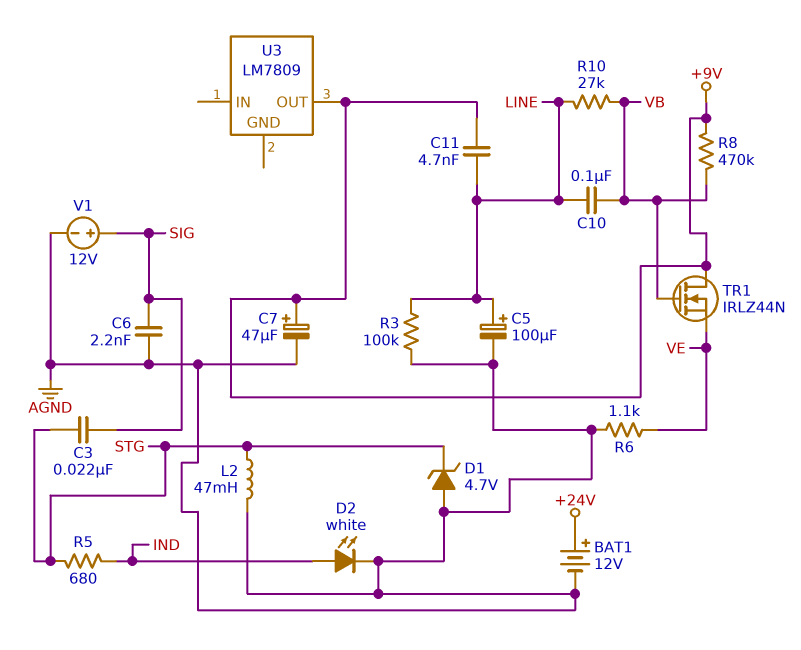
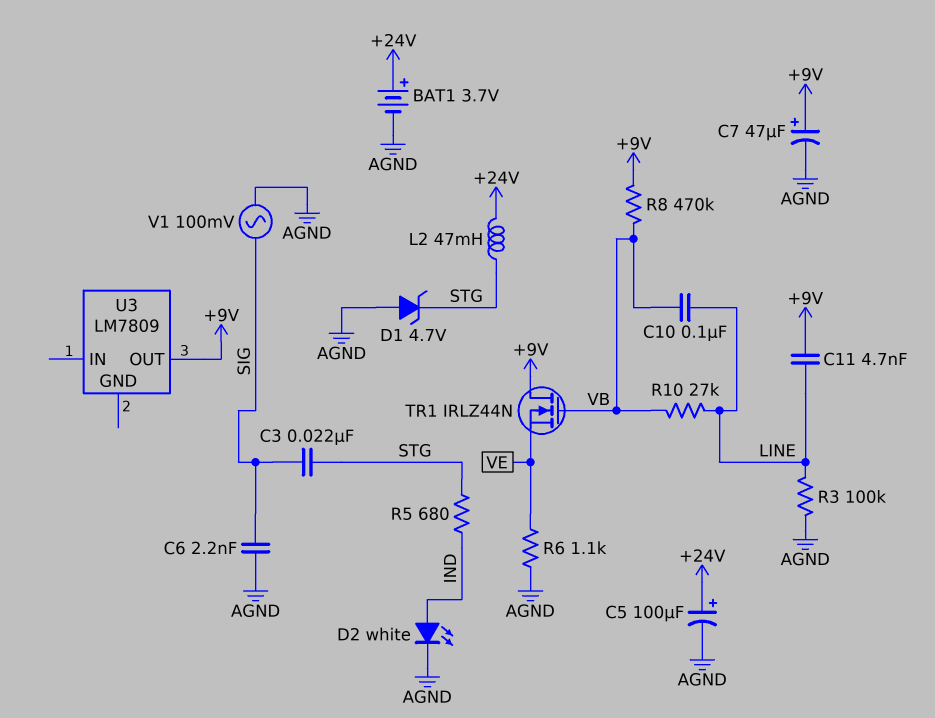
BAT1: 12V (plus +24V, minus AGND) -> 3.7V (plus +24V, minus AGND)
C5: 100uF (plus LINE, minus AGND) -> 100uF (plus +24V, minus AGND)
L2: 47mH (AGND, STG) -> 47mH (+24V, STG)
V1: 12V (plus SIG, minus AGND) -> AC 100mV (AGND, SIG)

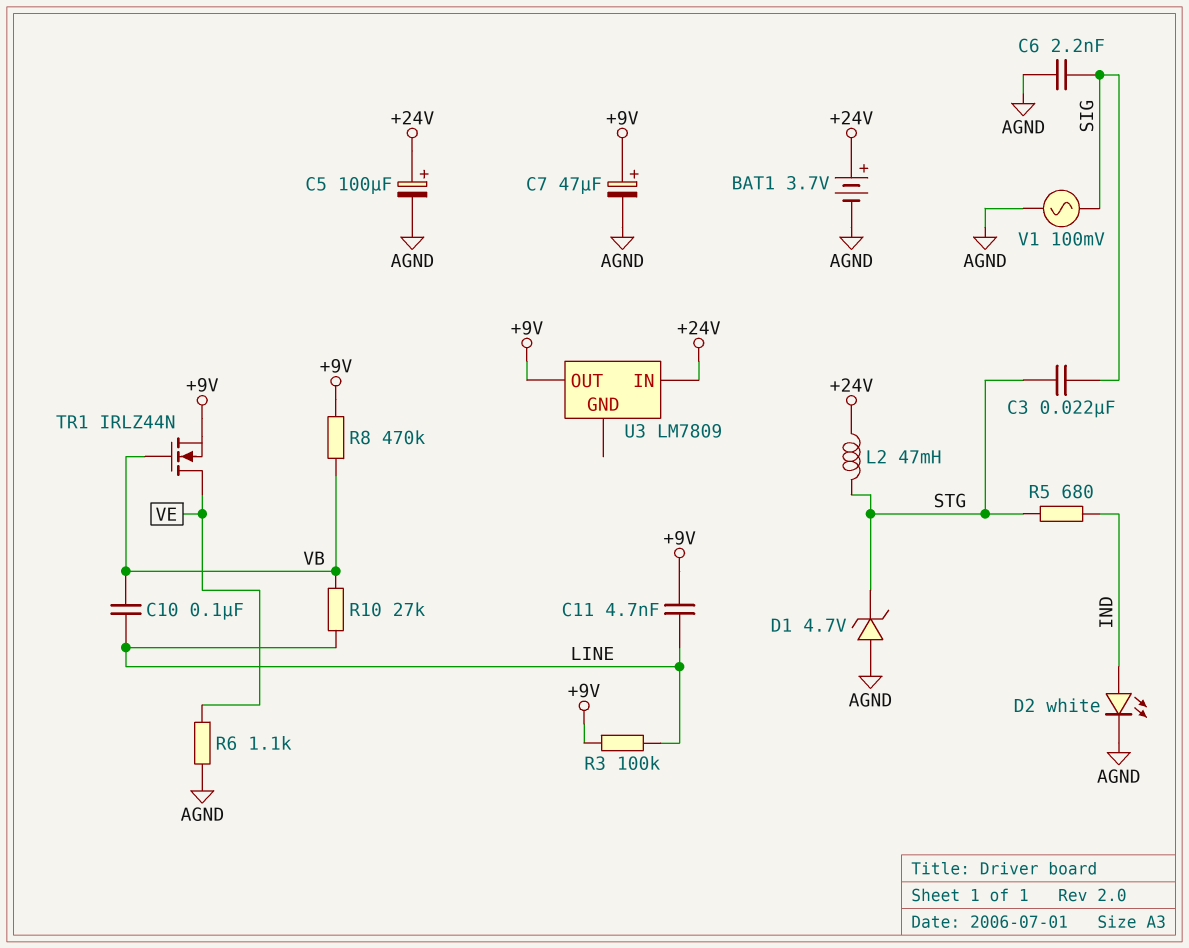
R3: 100k (AGND, LINE) -> 100k (+9V, LINE)
TR1: NMOS IRLZ44N (G VB, D +9V, S VE) -> NMOS IRLZ44N (G VB, D VE, S +9V)
U3 pin IN: none -> +24V

